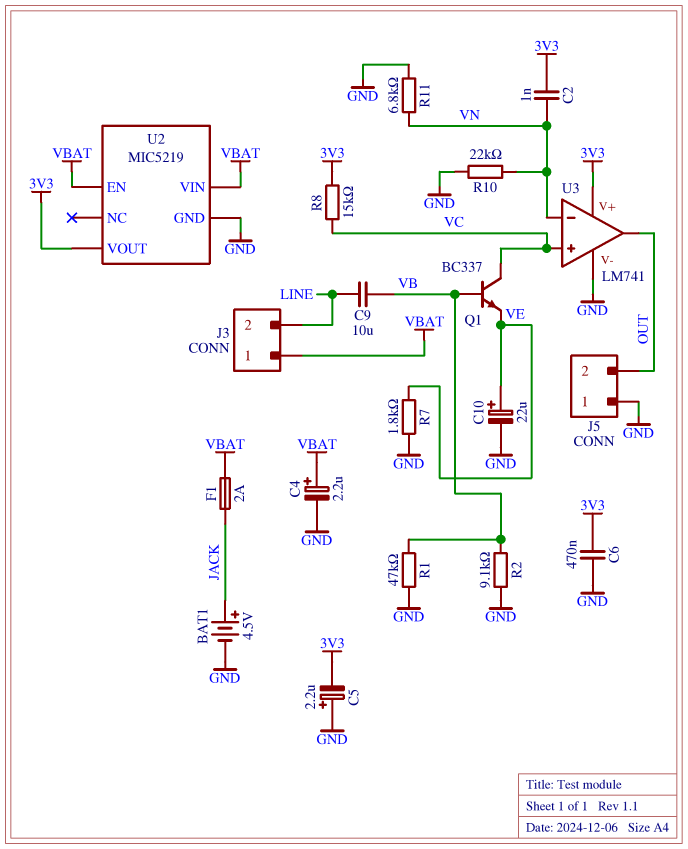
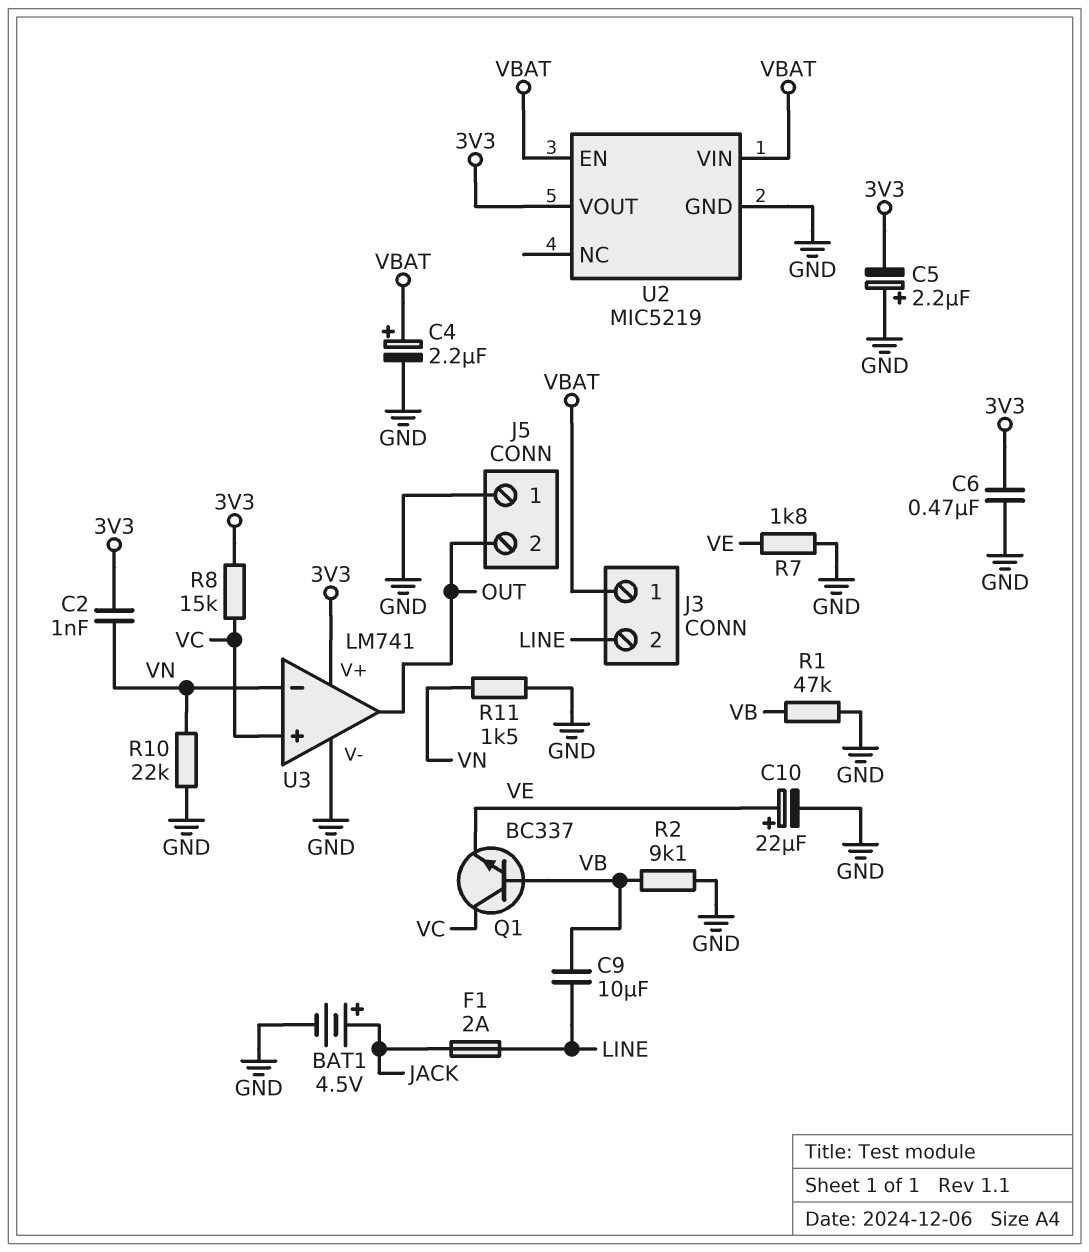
F1: 2A (JACK, VBAT) -> 2A (JACK, LINE)
R11: 6.8k (GND, VN) -> 1.5k (GND, VN)

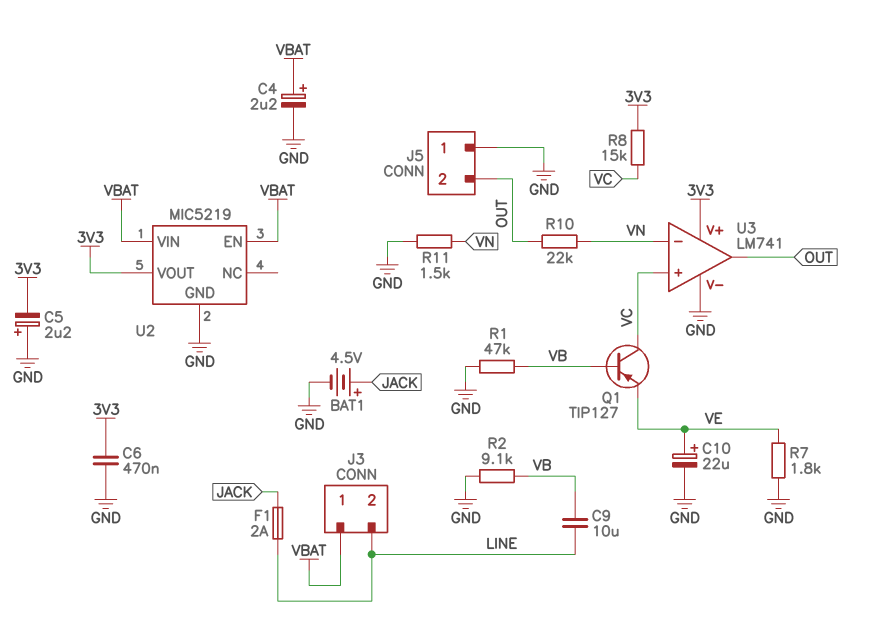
C2: 1nF (3V3, VN) -> none
Q1: NPN BC337 (B VB, C VC, E VE) -> PNP TIP127 (B VB, C VC, E VE)
R10: 22k (GND, VN) -> 22k (OUT, VN)

